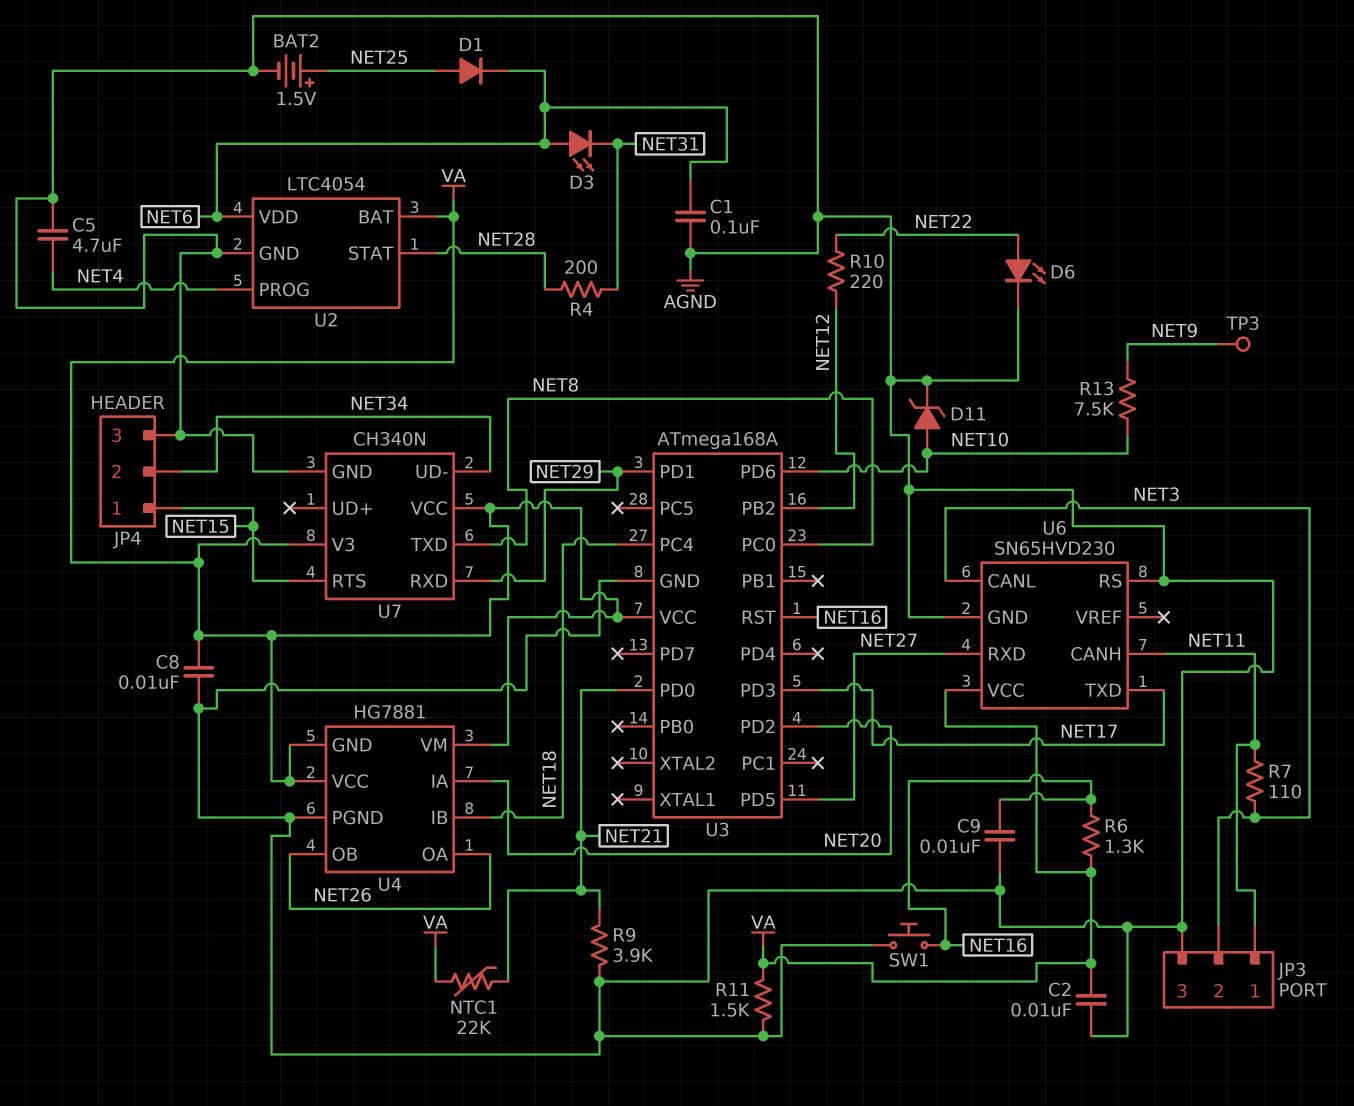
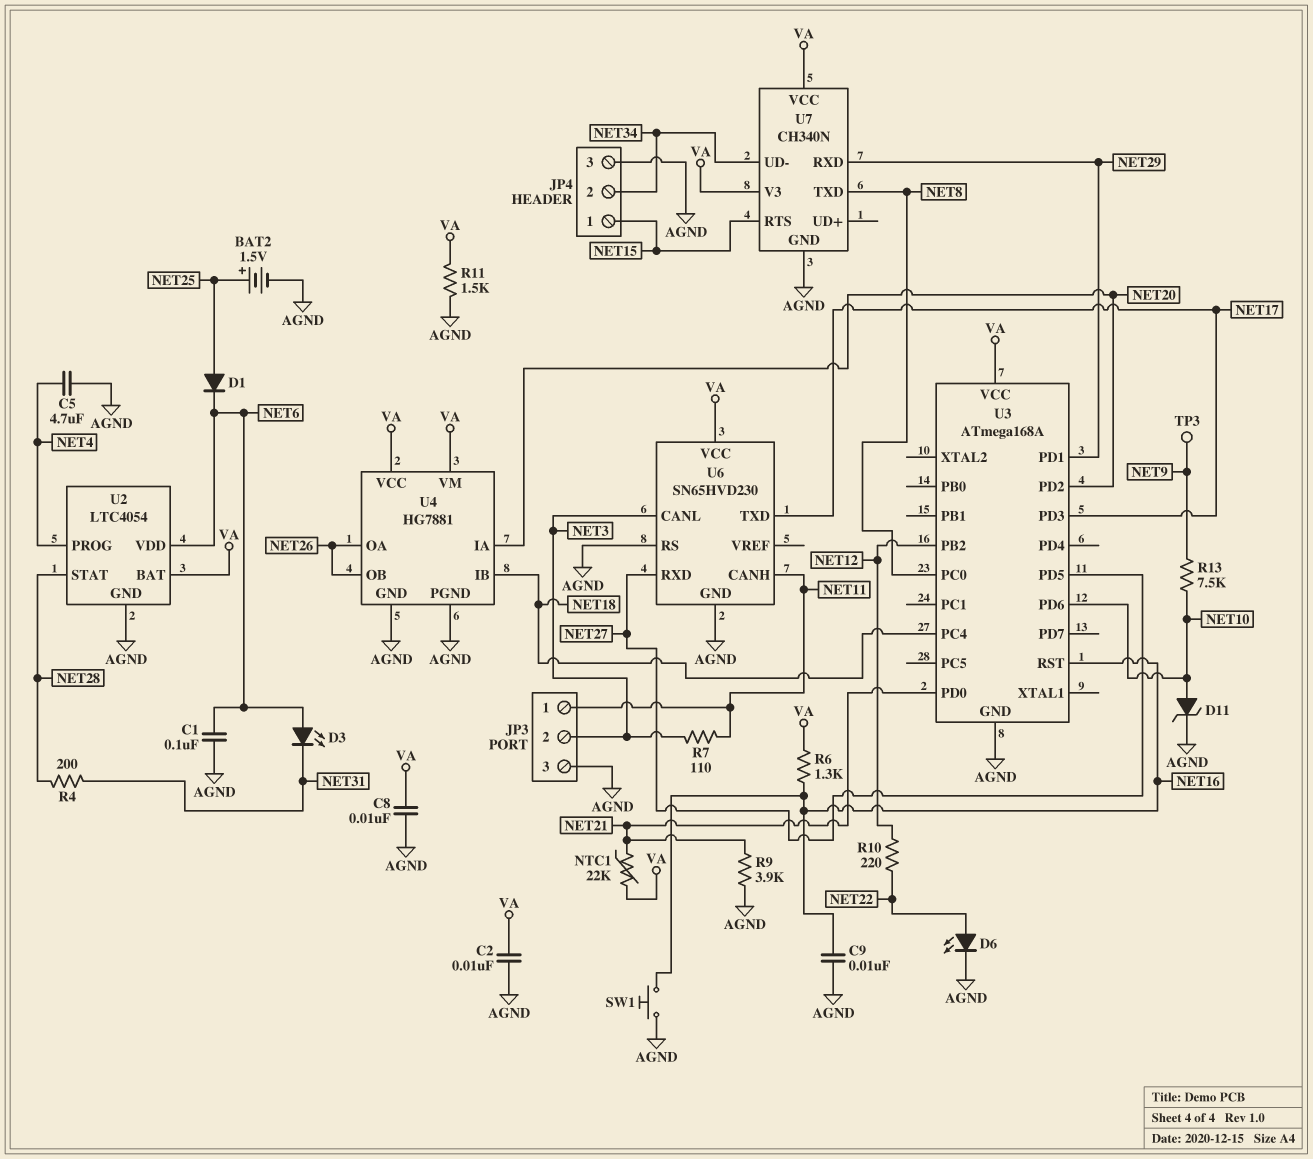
U4 pin GND: VA -> AGND

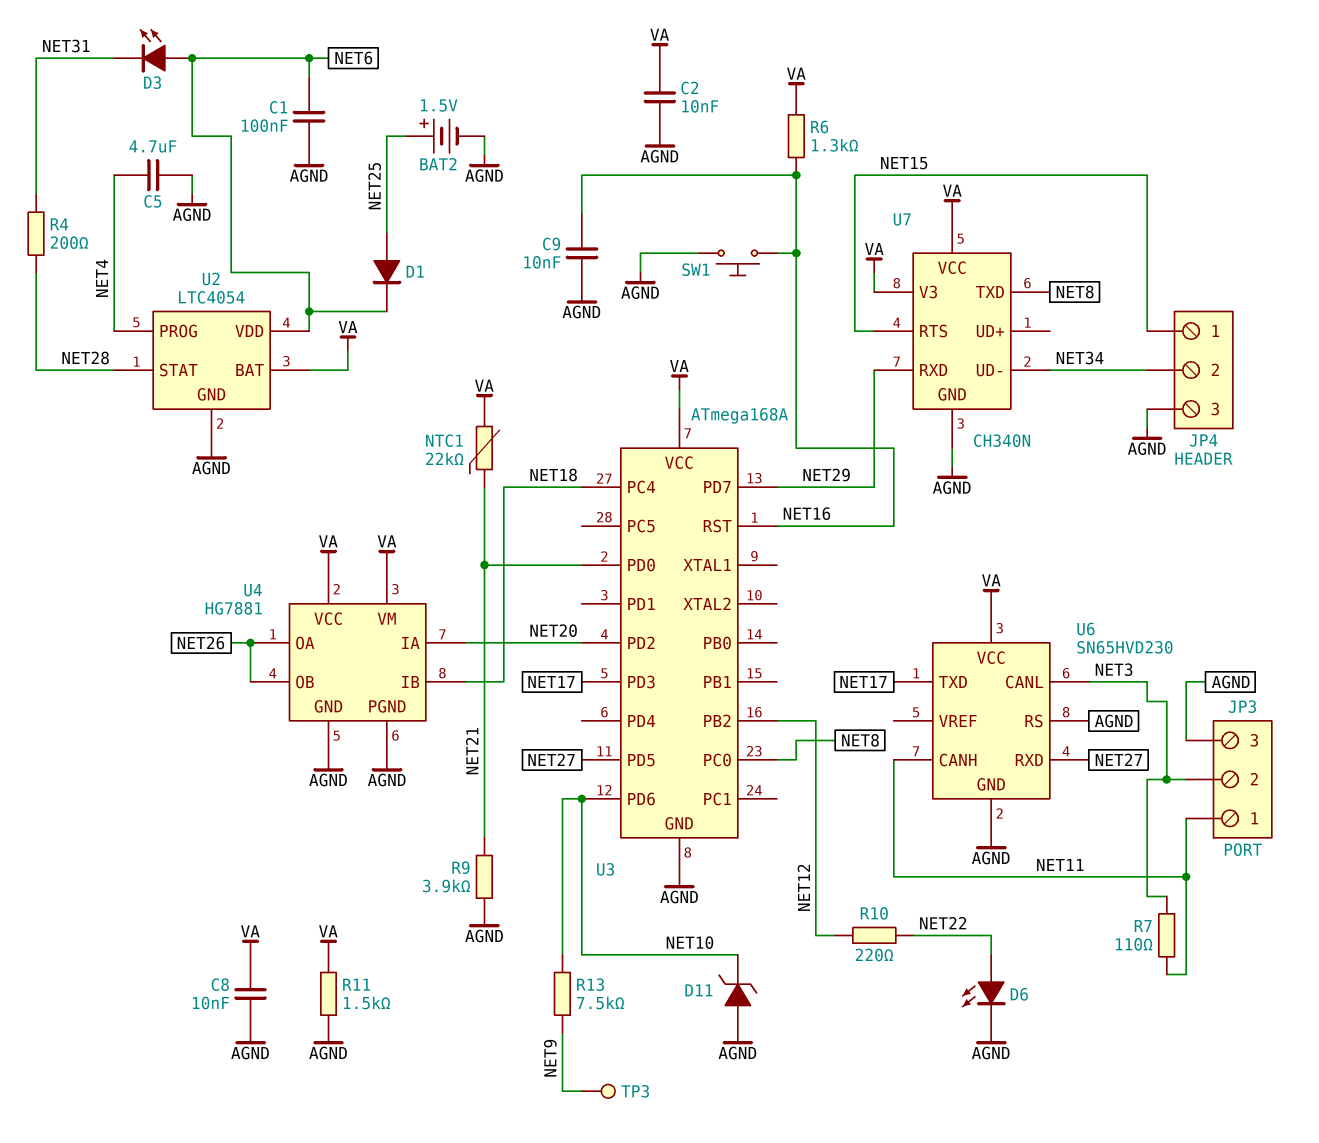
D11: zener (A NET10, K AGND) -> zener (A AGND, K NET10)
U3 pin PD1: NET29 -> none
U3 pin PD7: none -> NET29

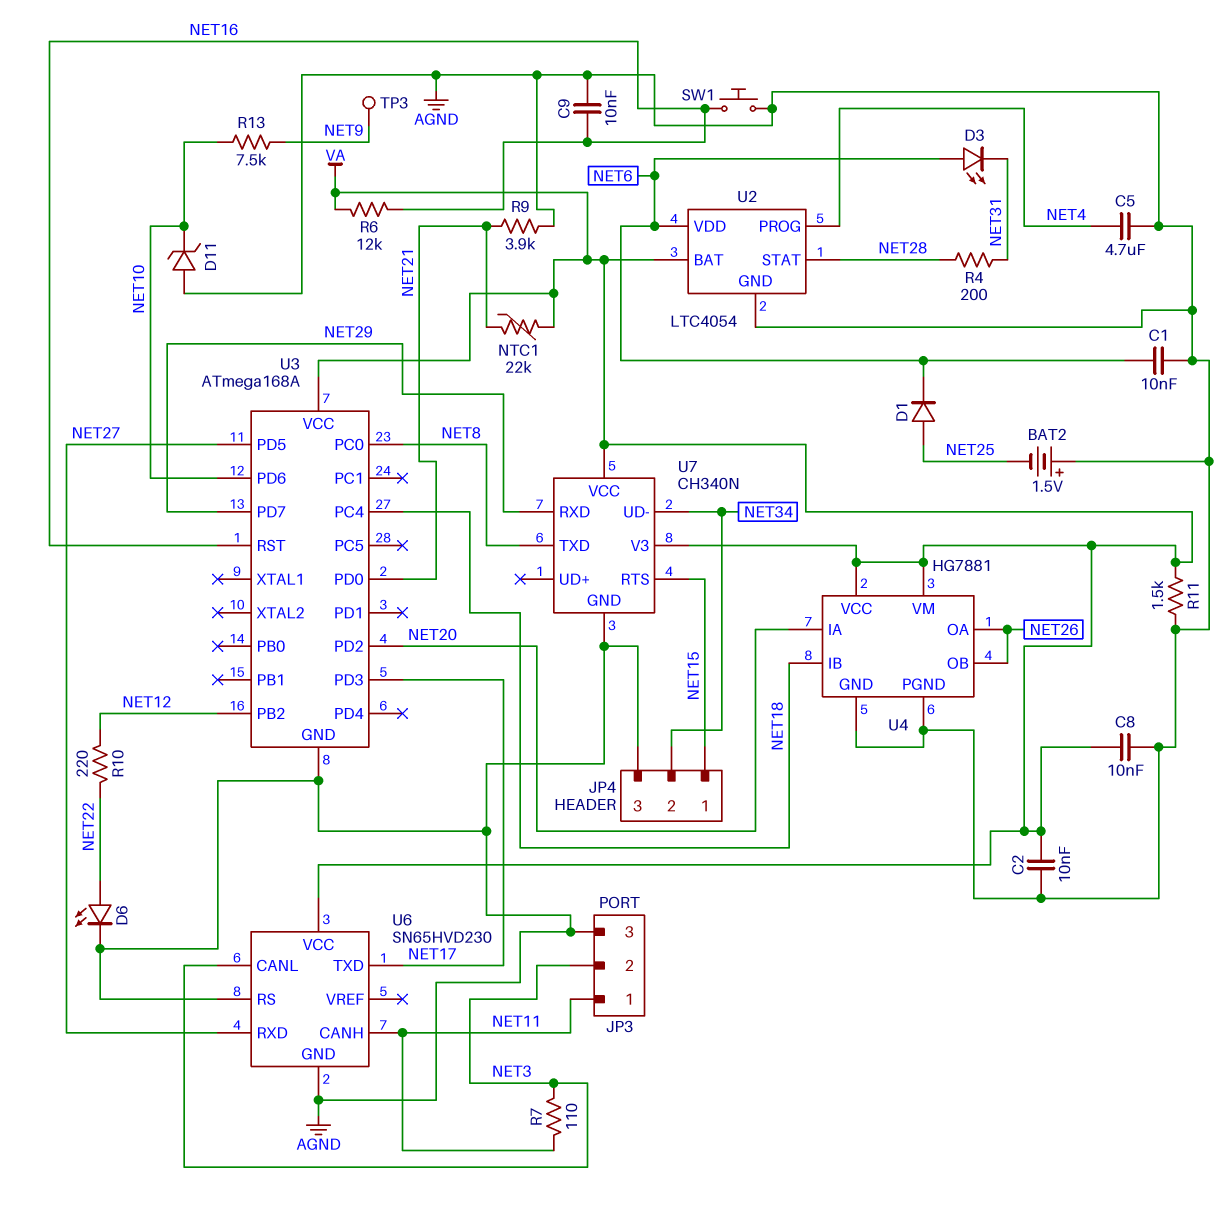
BAT2: 1.5V (plus NET25, minus AGND) -> 1.5V (plus AGND, minus NET25)
C1: 100nF (AGND, NET6) -> 10nF (AGND, NET6)
R6: 1.3k (NET16, VA) -> 12k (NET16, VA)

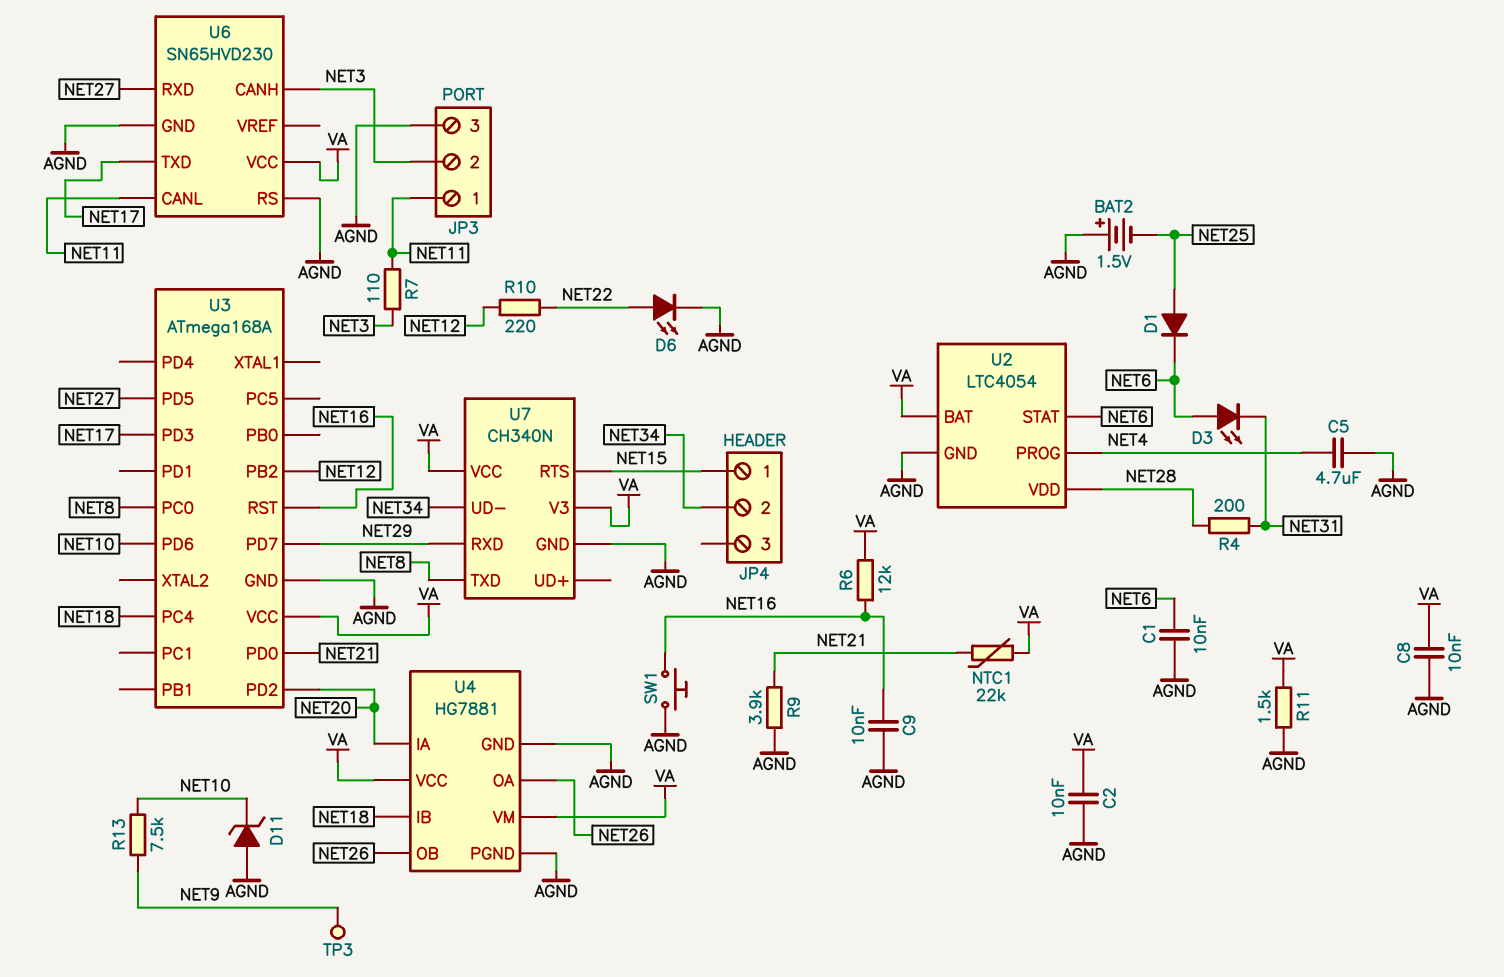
JP4 pin 3: AGND -> none
U2 pin STAT: NET28 -> NET6
U2 pin VDD: NET6 -> NET28
U6 pin CANH: NET11 -> NET3
U6 pin CANL: NET3 -> NET11

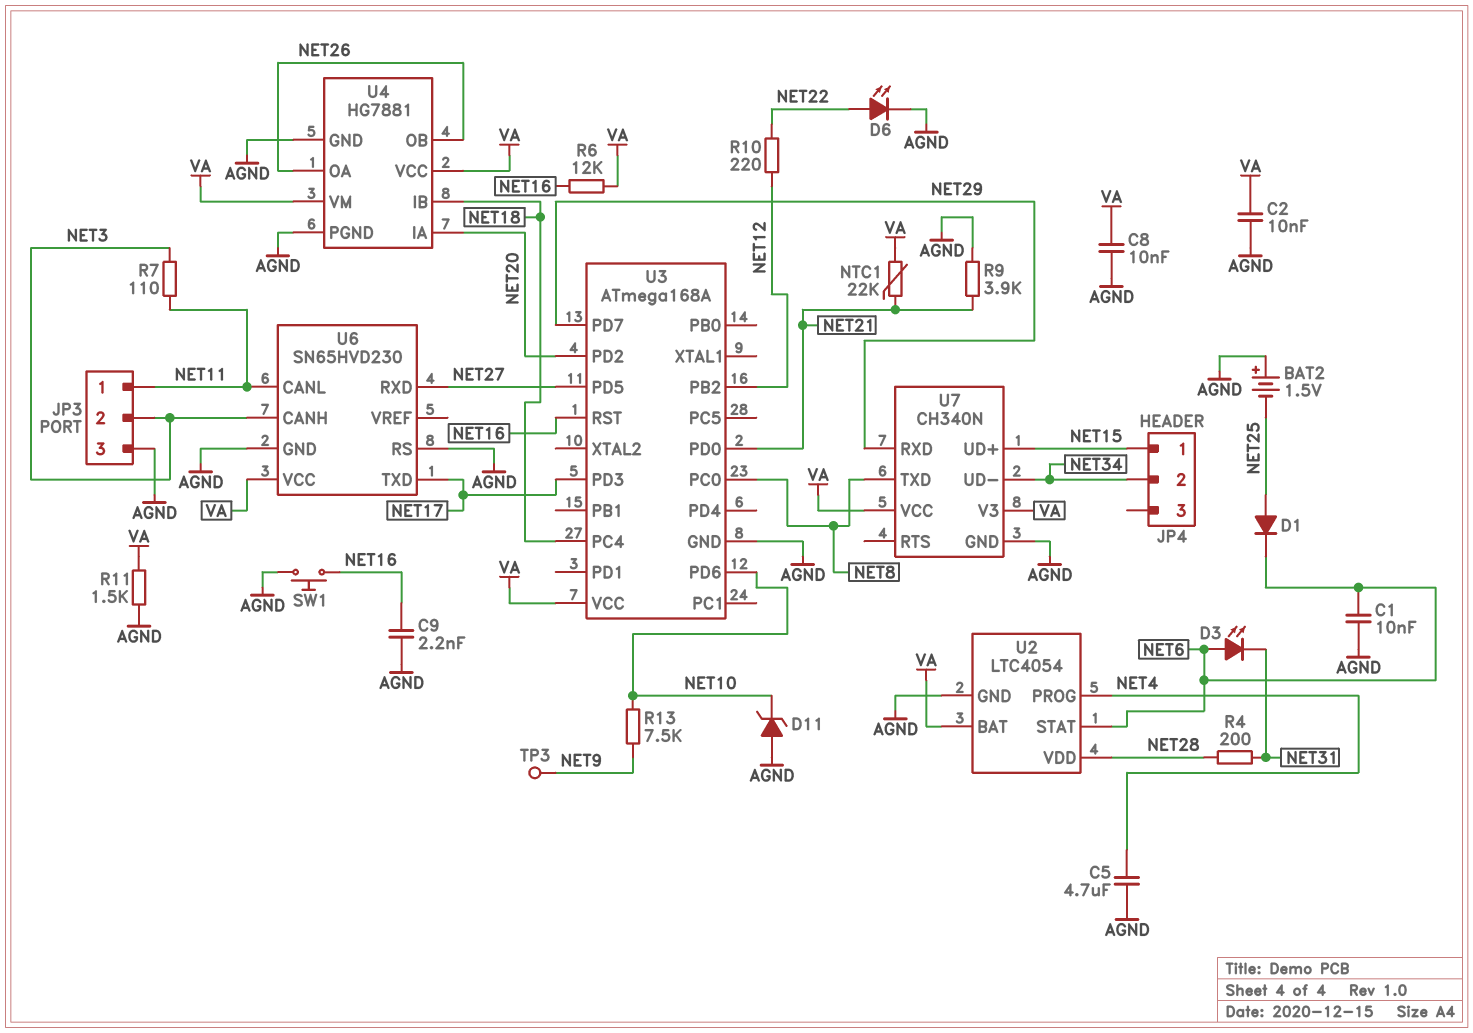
C9: 10nF (AGND, NET16) -> 2.2nF (AGND, NET16)
U7 pin RTS: NET15 -> none
U7 pin UD+: none -> NET15

